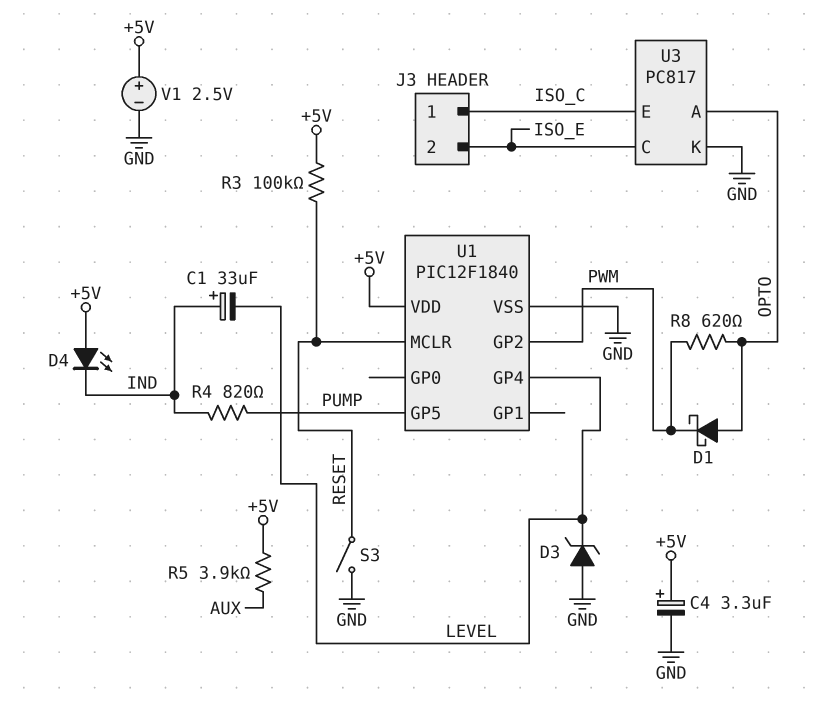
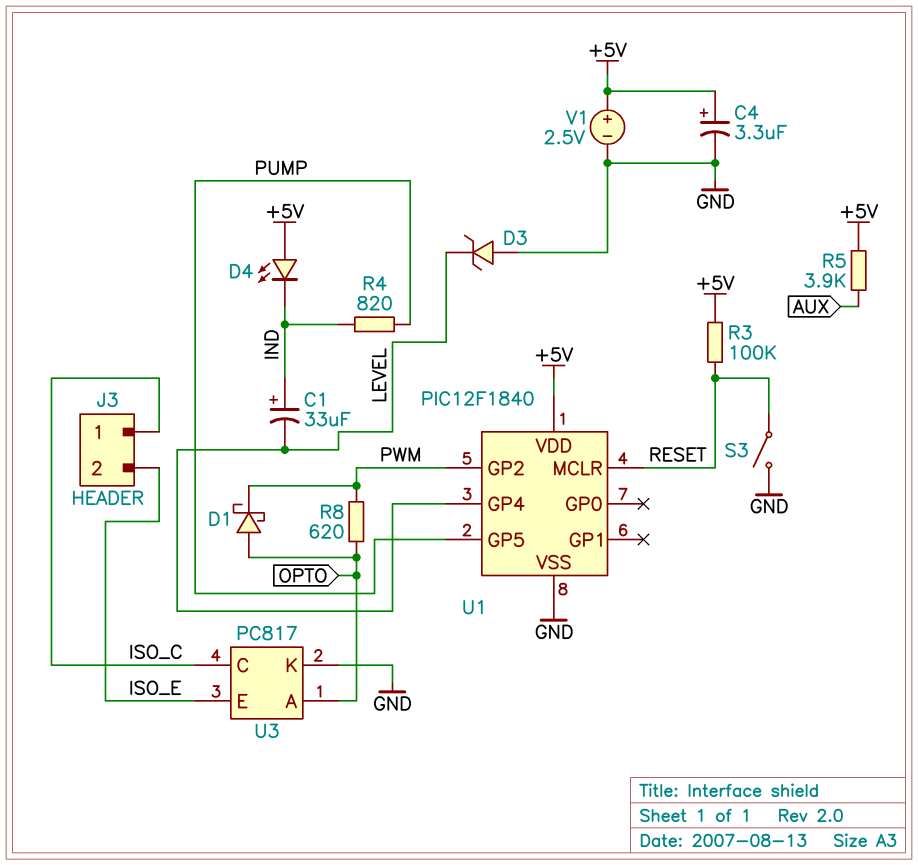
U3 pin C: ISO_E -> ISO_C
U3 pin E: ISO_C -> ISO_E

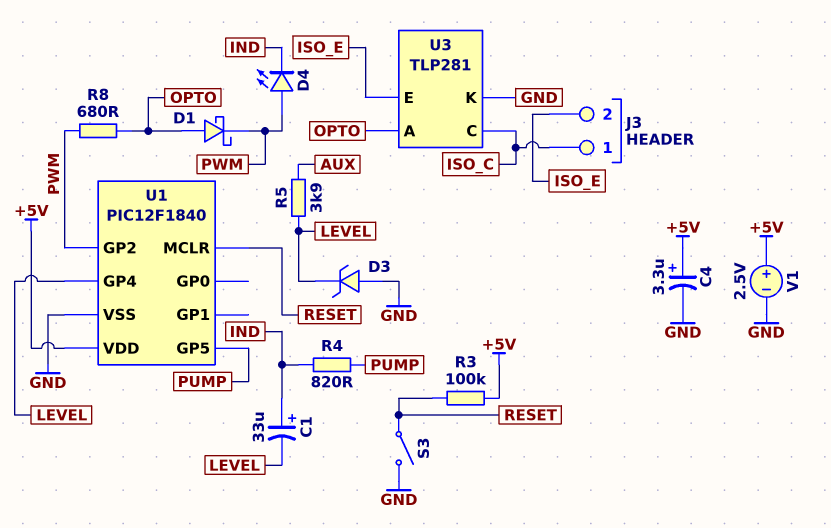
D4: LED (A +5V, K IND) -> LED (A PWM, K IND)
R5: 3.9k (+5V, AUX) -> 3.9k (AUX, LEVEL)
R8: 620 (OPTO, PWM) -> 680 (OPTO, PWM)
U3: PC817 -> TLP281

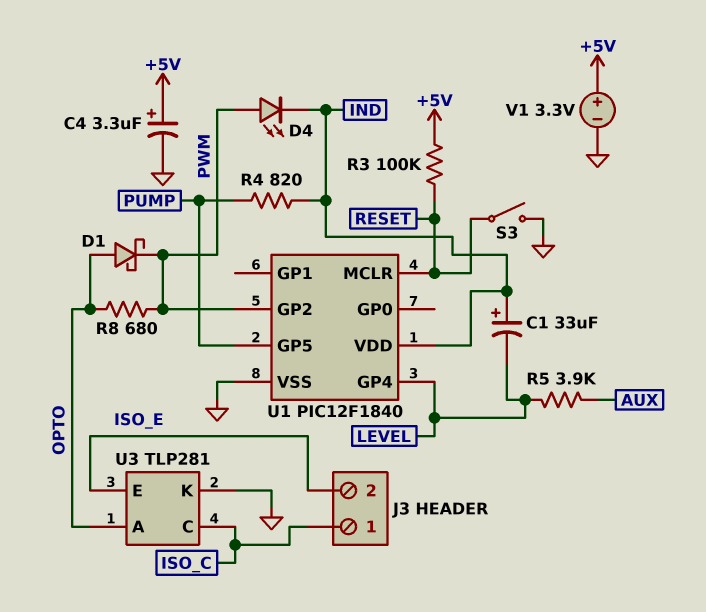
D3: zener (A GND, K LEVEL) -> none
U1 pin VDD: +5V -> IND
V1: 2.5V (plus +5V, minus GND) -> 3.3V (plus +5V, minus GND)

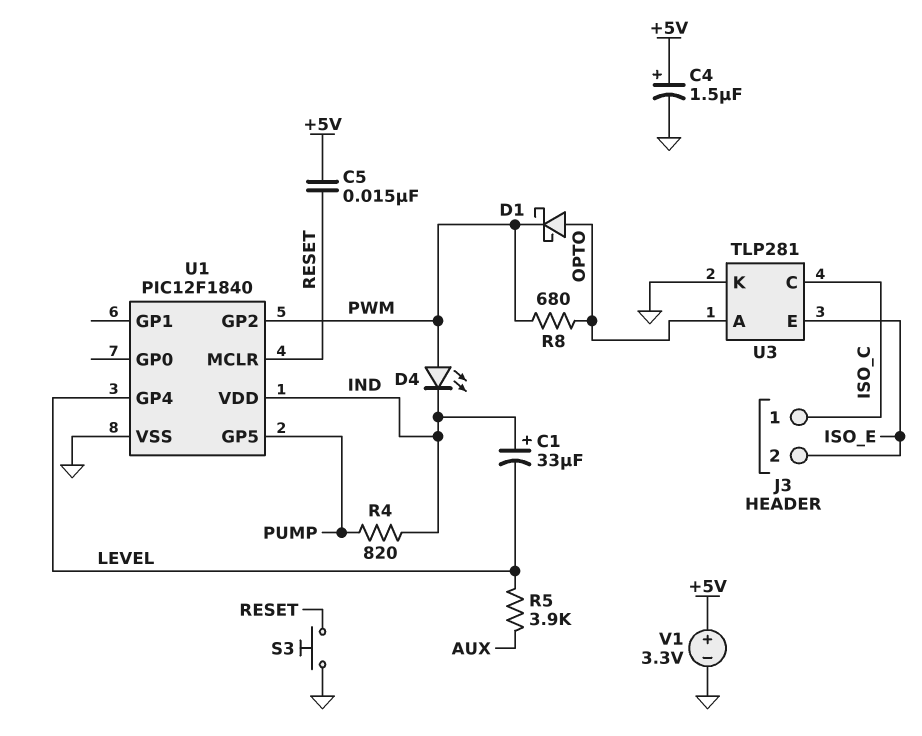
C4: 3.3uF (plus +5V, minus GND) -> 1.5uF (plus +5V, minus GND)
C5: none -> 15nF (+5V, RESET)
R3: 100k (+5V, RESET) -> none
S3: switch (GND, RESET) -> button (GND, RESET)

